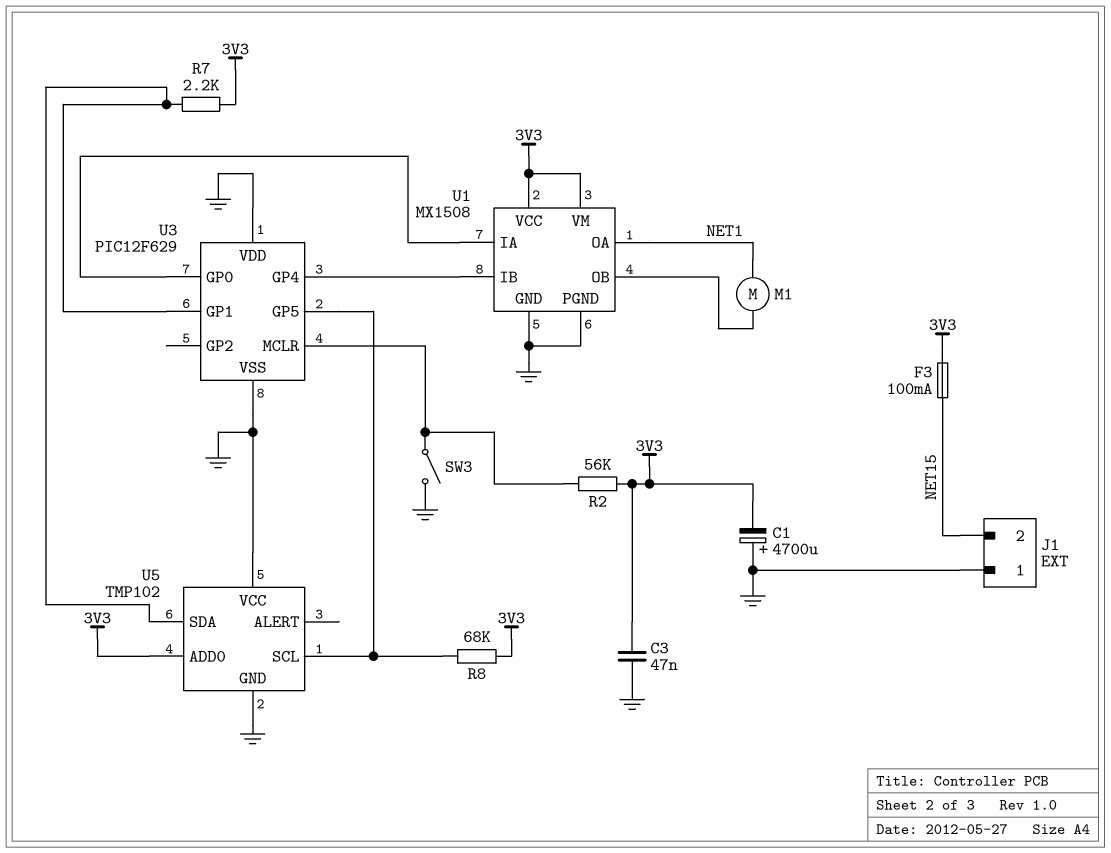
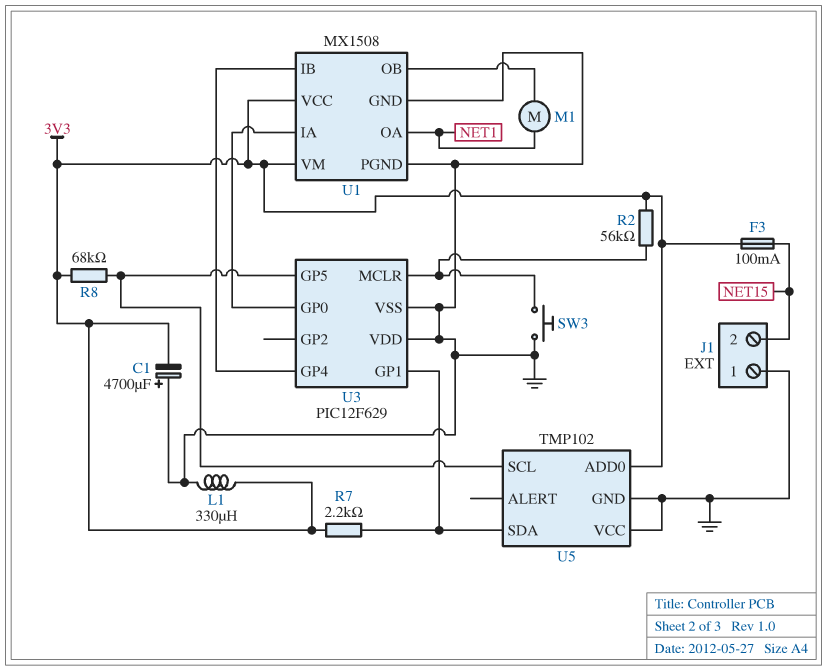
C3: 47nF (3V3, GND) -> none
L1: none -> 330uH (3V3, GND)
SW3: switch (GND, U3/MCLR) -> button (GND, U3/MCLR)

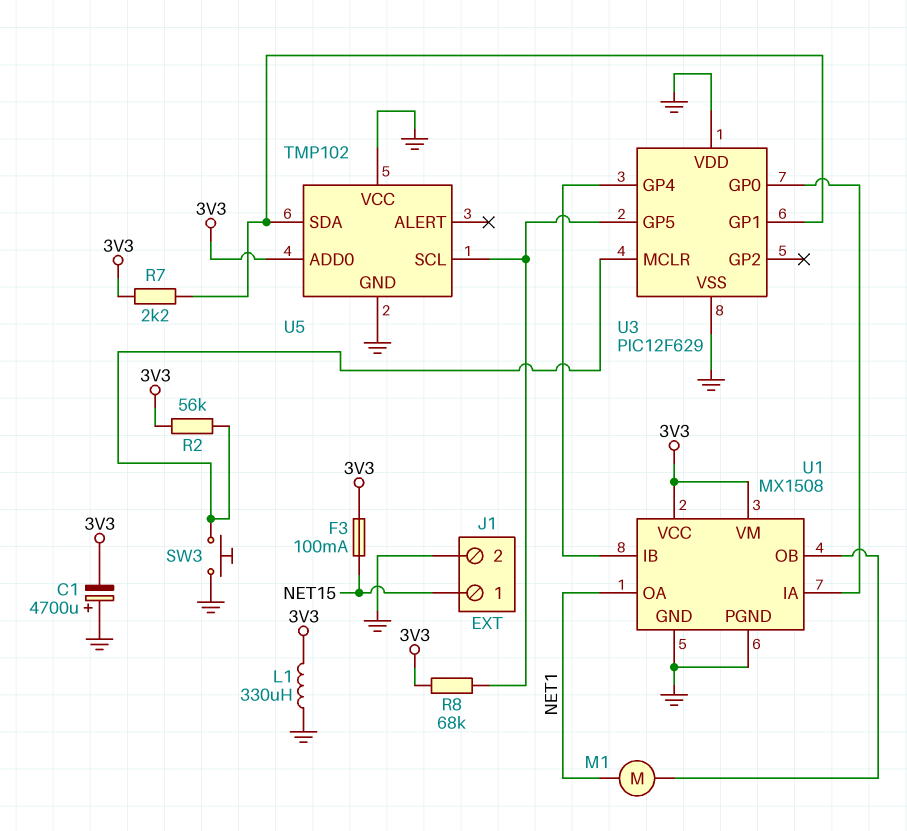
J1 pin 1: GND -> NET15
J1 pin 2: NET15 -> GND

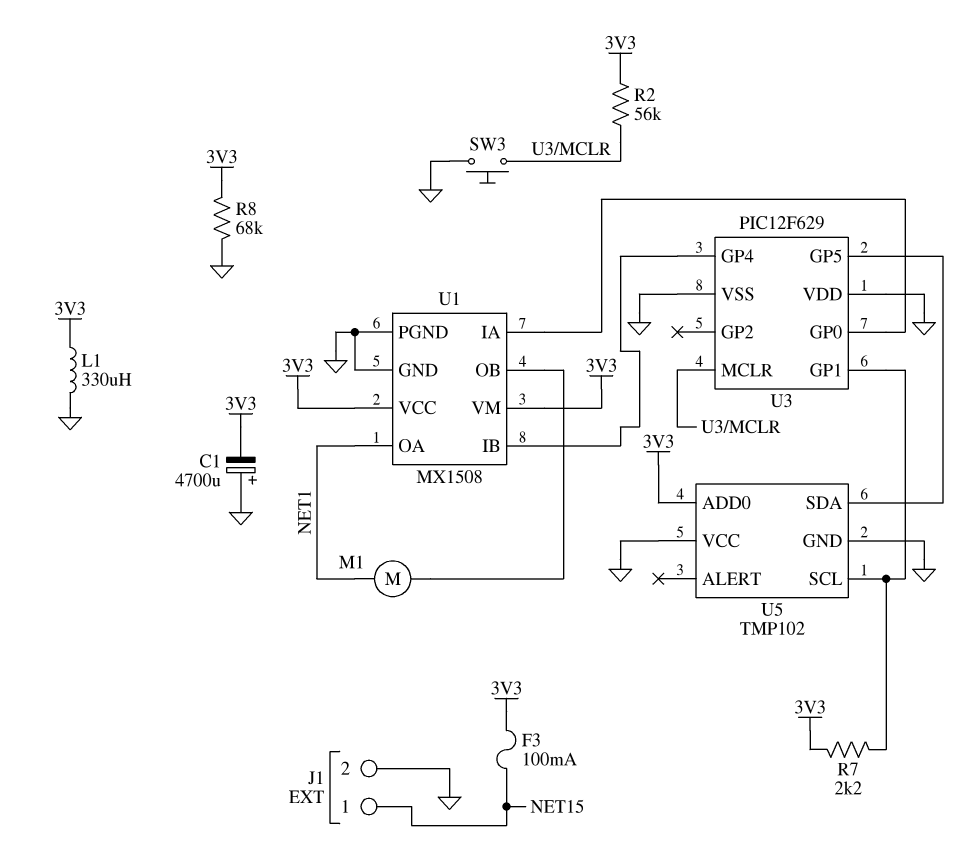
R8: 68k (3V3, U3/GP5) -> 68k (3V3, GND)
U5 pin SCL: U3/GP5 -> U3/GP1
U5 pin SDA: U3/GP1 -> U3/GP5

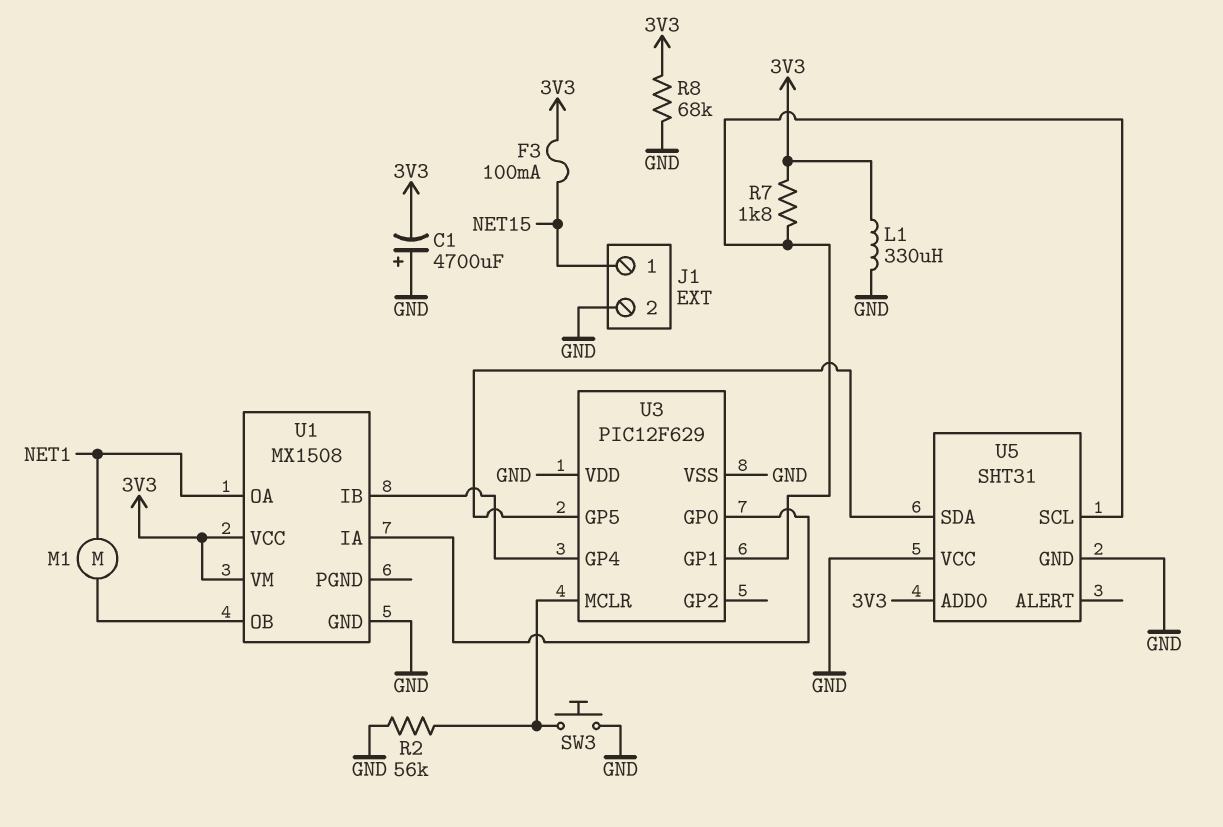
R2: 56k (3V3, U3/MCLR) -> 56k (GND, U3/MCLR)
R7: 2.2k (3V3, U3/GP1) -> 1.8k (3V3, U3/GP1)
U1 pin PGND: GND -> none
U5: TMP102 -> SHT31

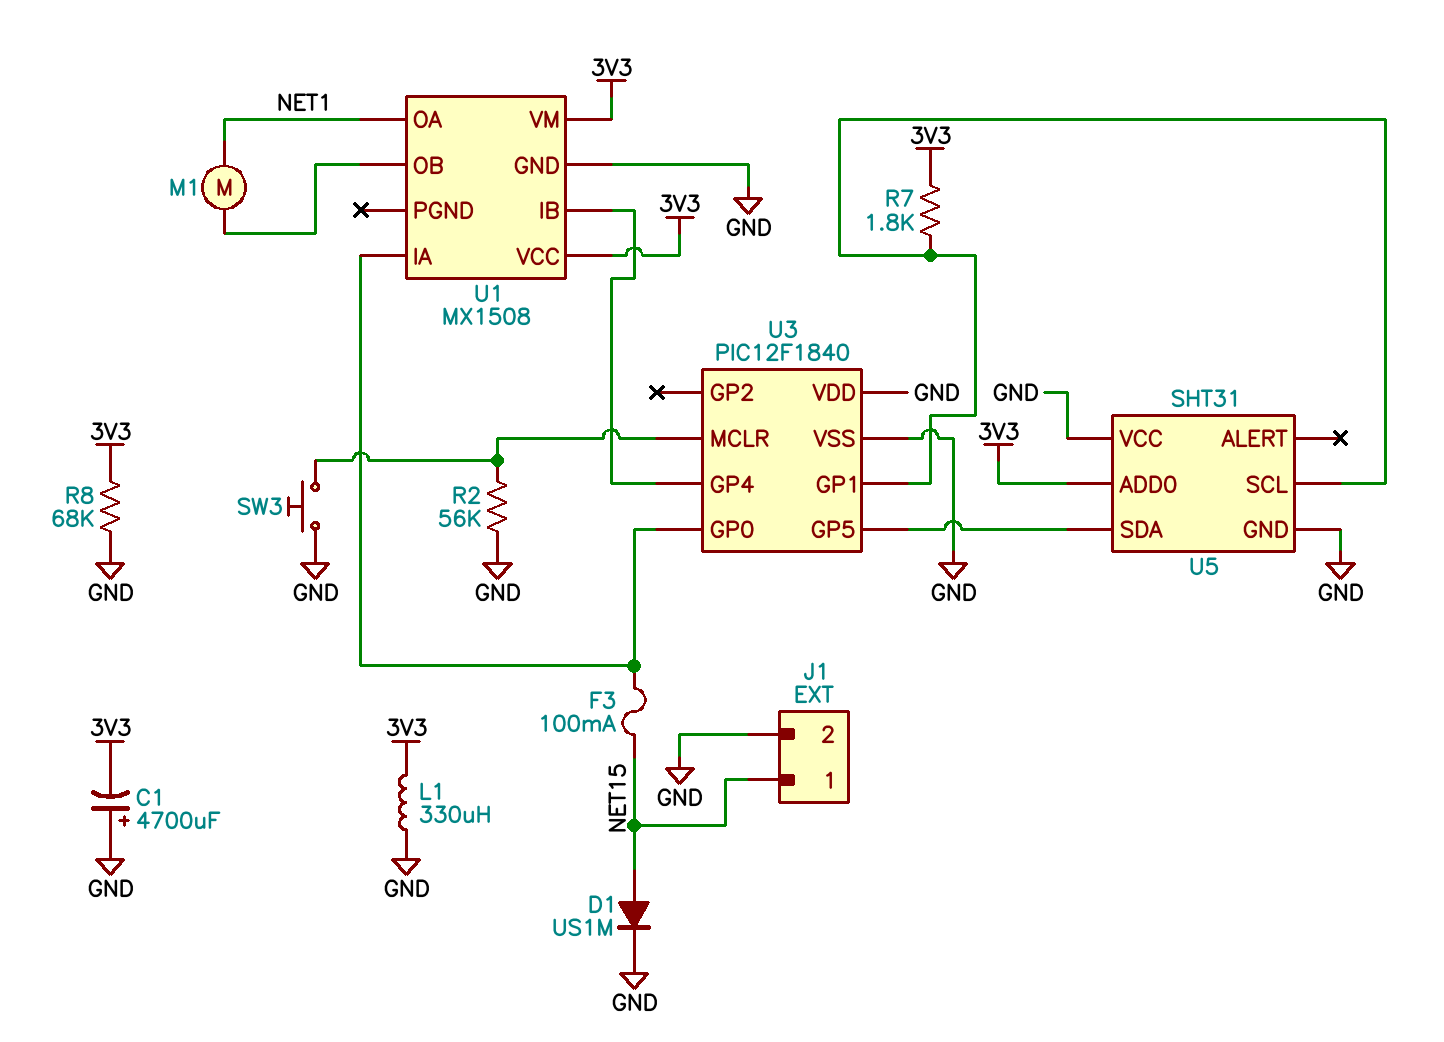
D1: none -> diode US1M (A NET15, K GND)
F3: 100mA (3V3, NET15) -> 100mA (NET15, U1/IA)
U3: PIC12F629 -> PIC12F1840

